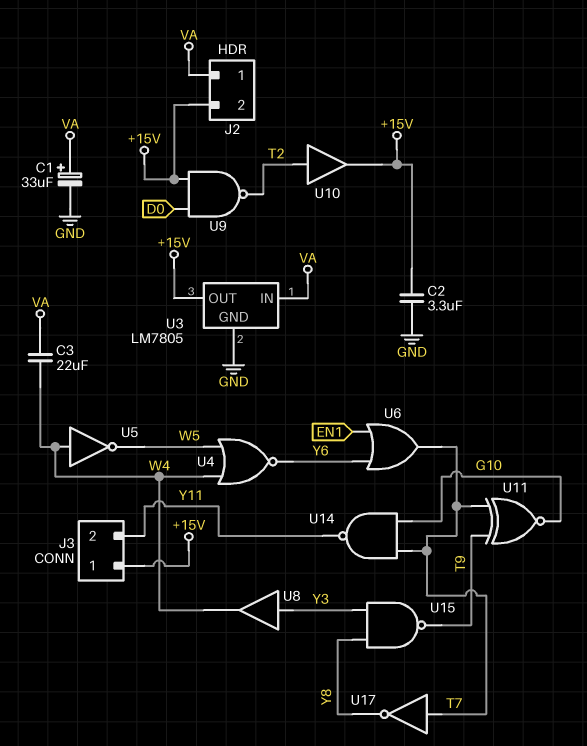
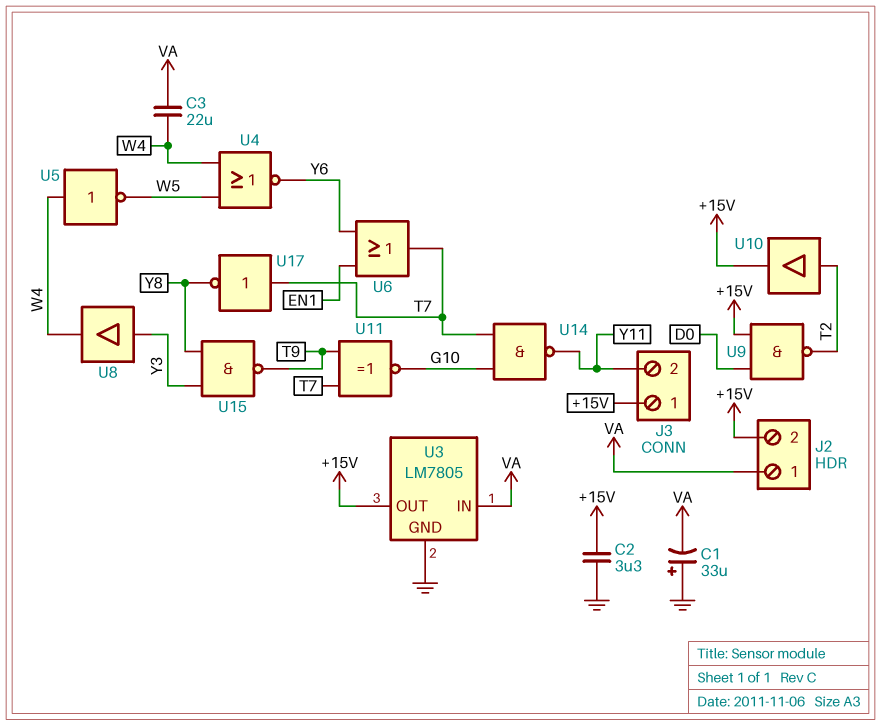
C1: 33uF (plus VA, minus GND) -> 33uF (plus GND, minus VA)

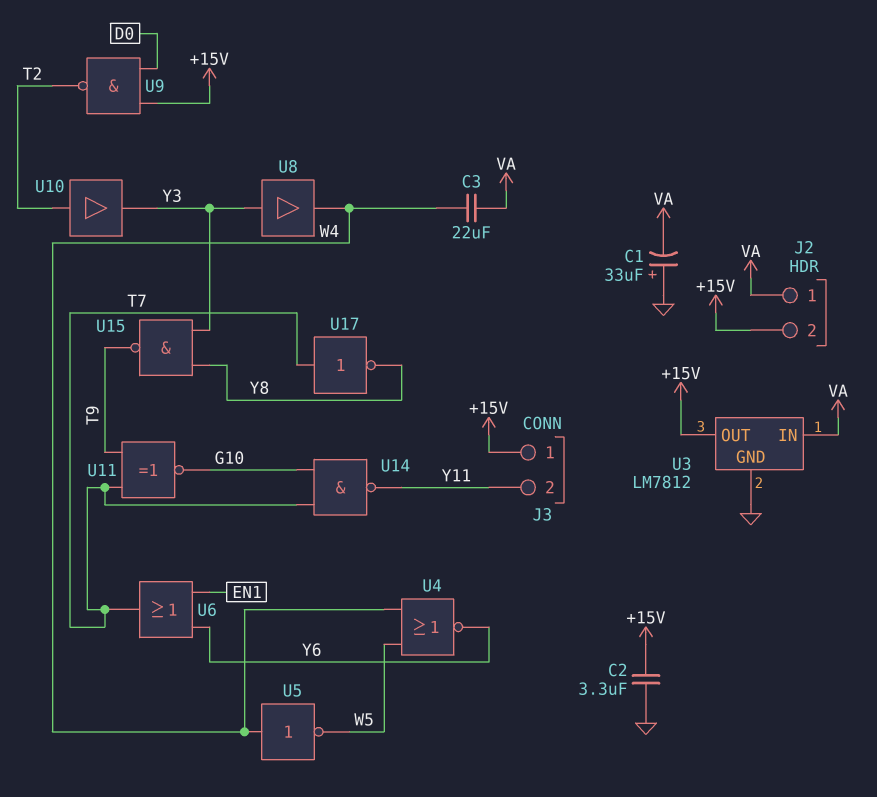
U3: LM7805 -> LM7812
U10: buffer (in T2, out +15V) -> buffer (in T2, out Y3)

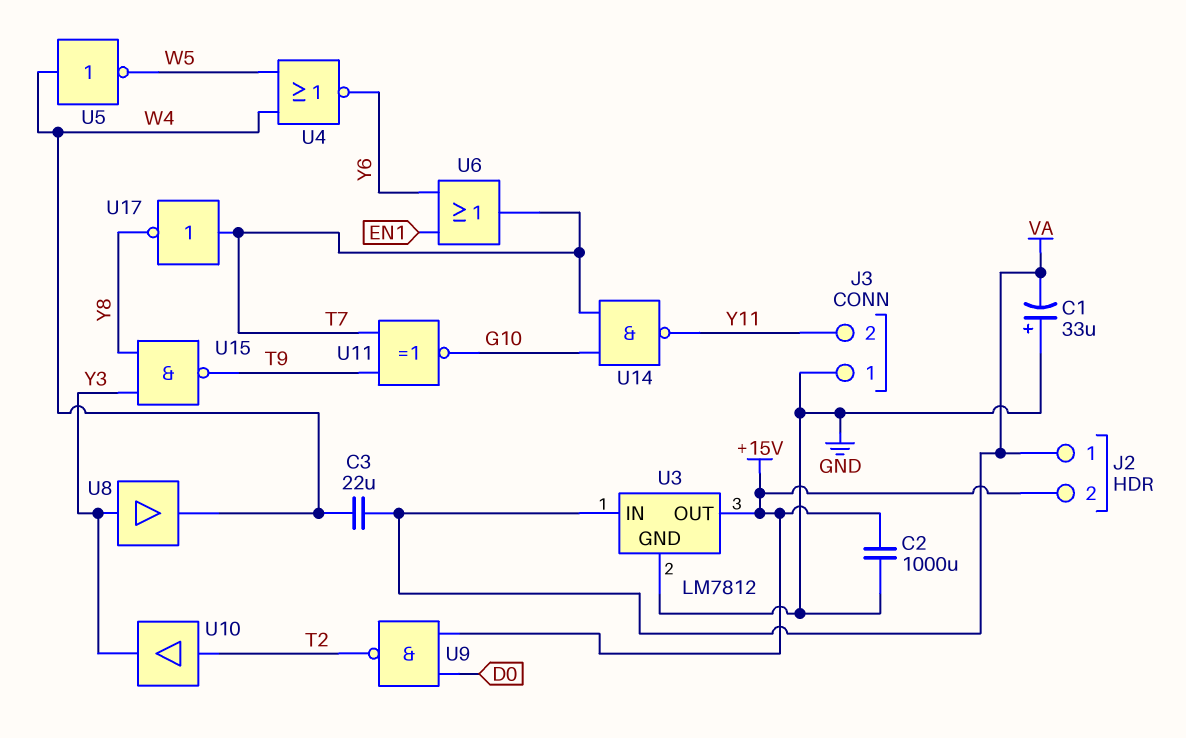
C2: 3.3uF (+15V, GND) -> 1000uF (+15V, GND)
J3 pin 1: +15V -> GND

